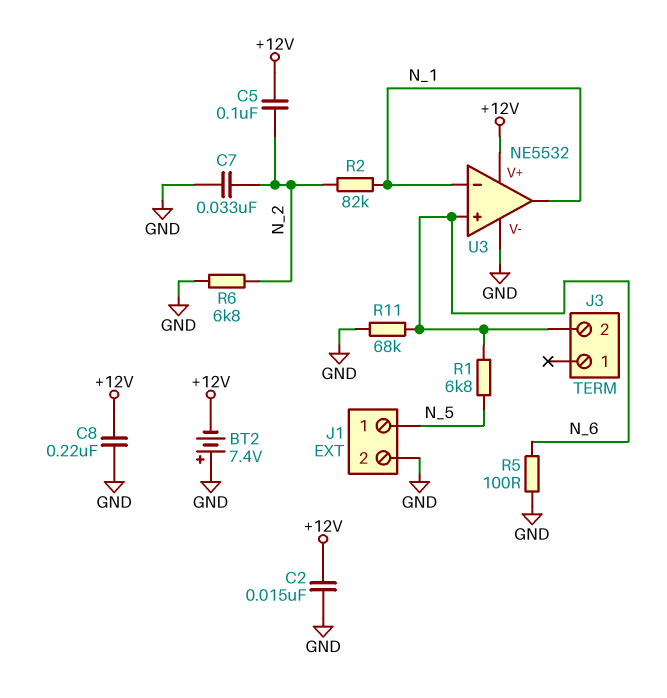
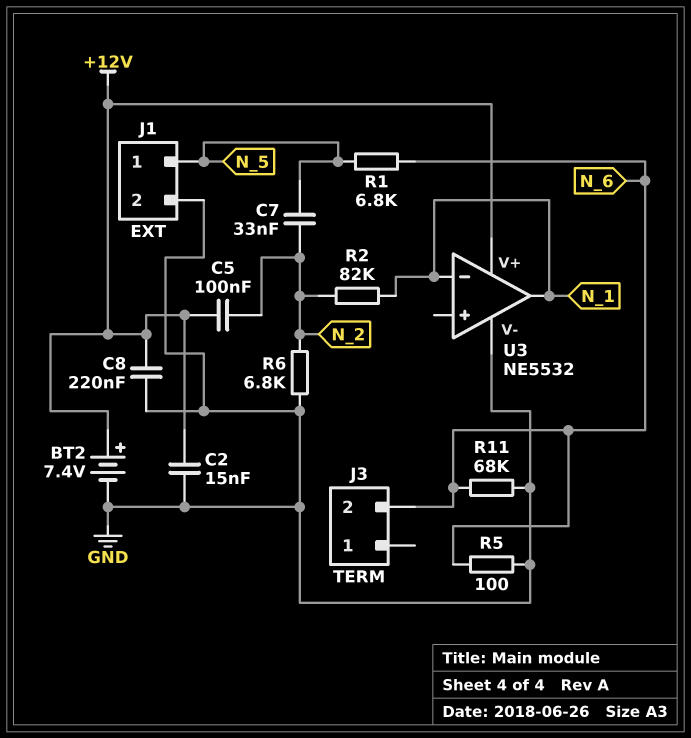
BT2: 7.4V (plus GND, minus +12V) -> 7.4V (plus +12V, minus GND)
C7: 33nF (GND, N_2) -> 33nF (N_2, N_5)
U3 pin in+: N_6 -> none

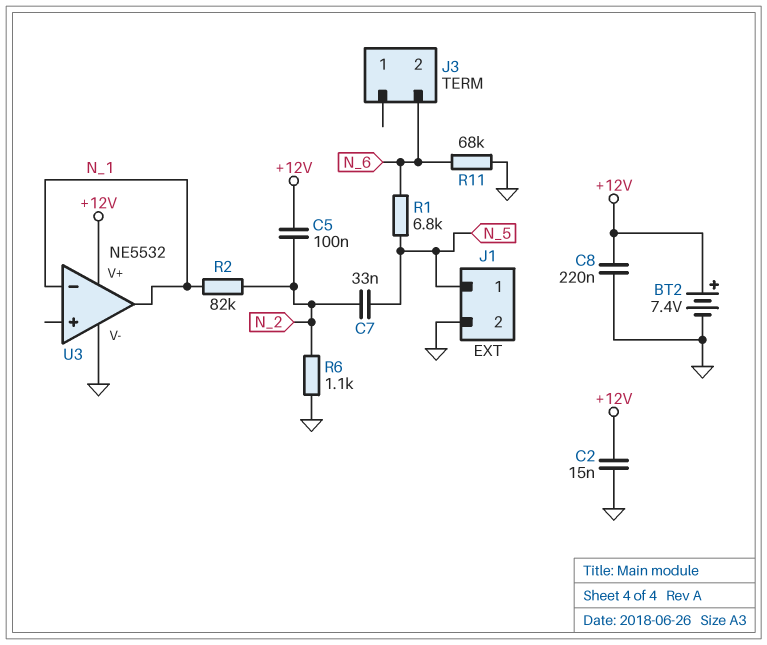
R5: 100 (GND, N_6) -> none
R6: 6.8k (GND, N_2) -> 1.1k (GND, N_2)

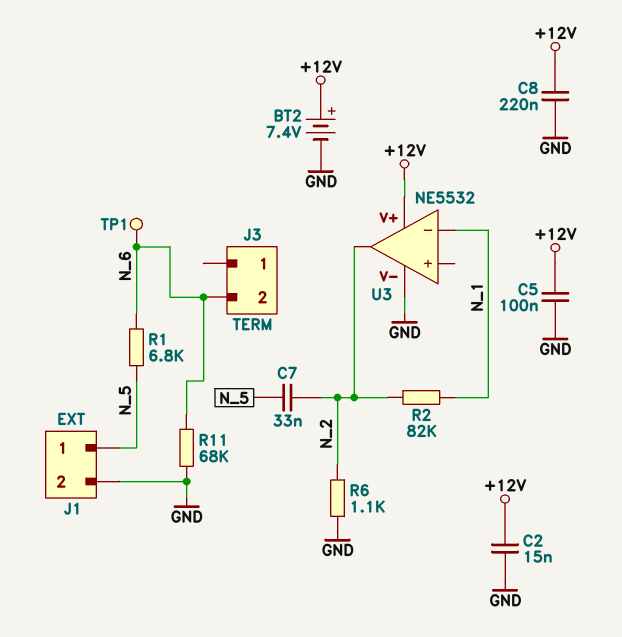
C5: 100nF (+12V, N_2) -> 100nF (+12V, GND)
TP1: none -> test point (N_6)
U3 pin out: N_1 -> N_2

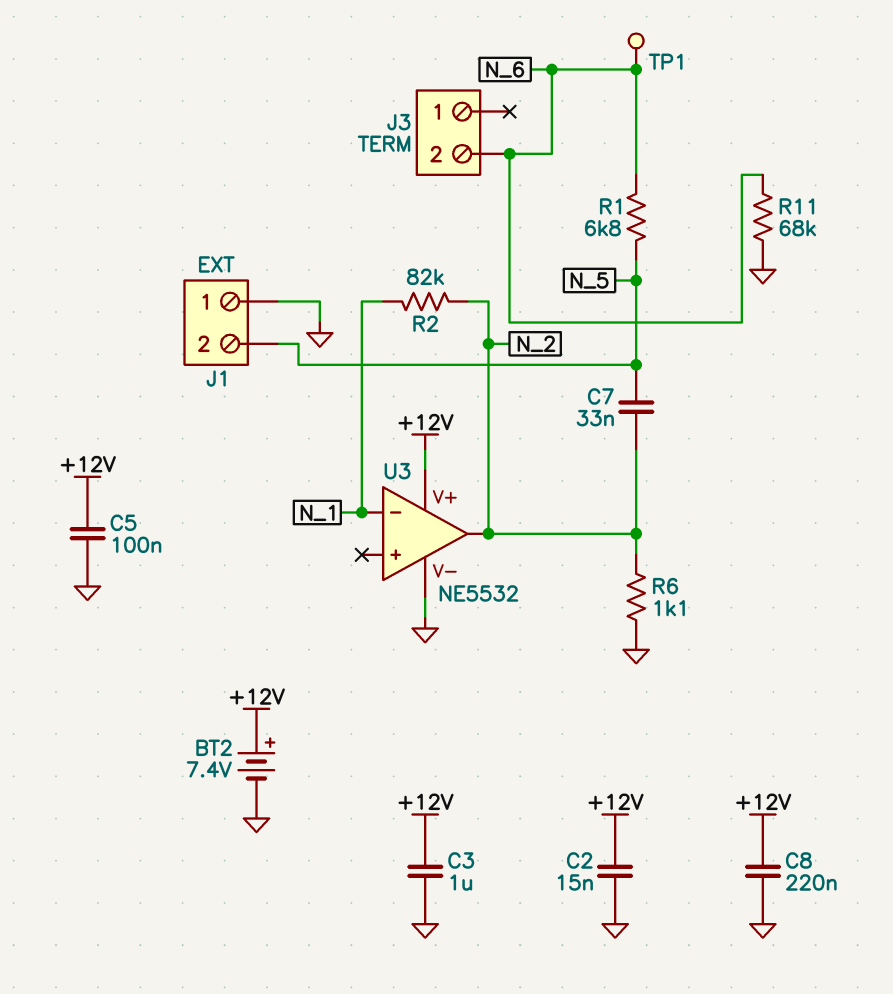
C3: none -> 1uF (+12V, GND)
J1 pin 1: N_5 -> GND
J1 pin 2: GND -> N_5

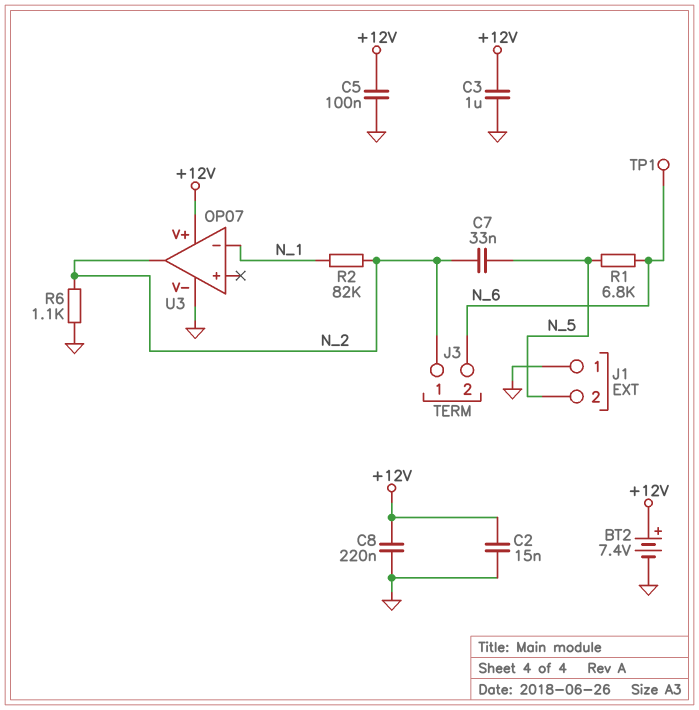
J3 pin 1: none -> N_2
R11: 68k (GND, N_6) -> none
U3: NE5532 -> OP07

